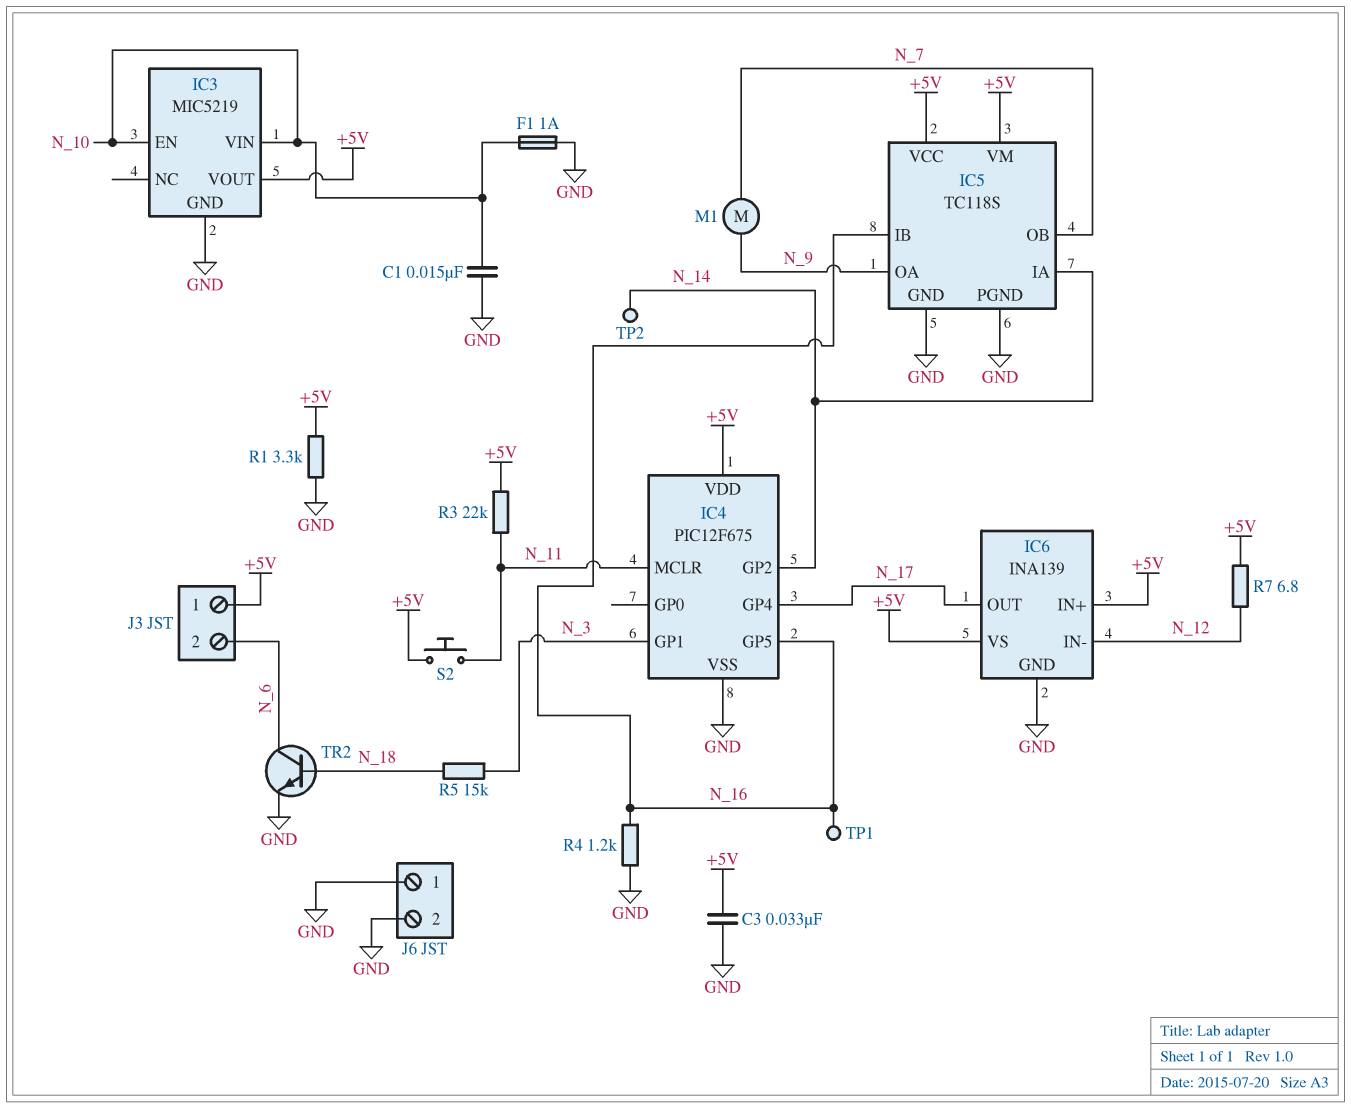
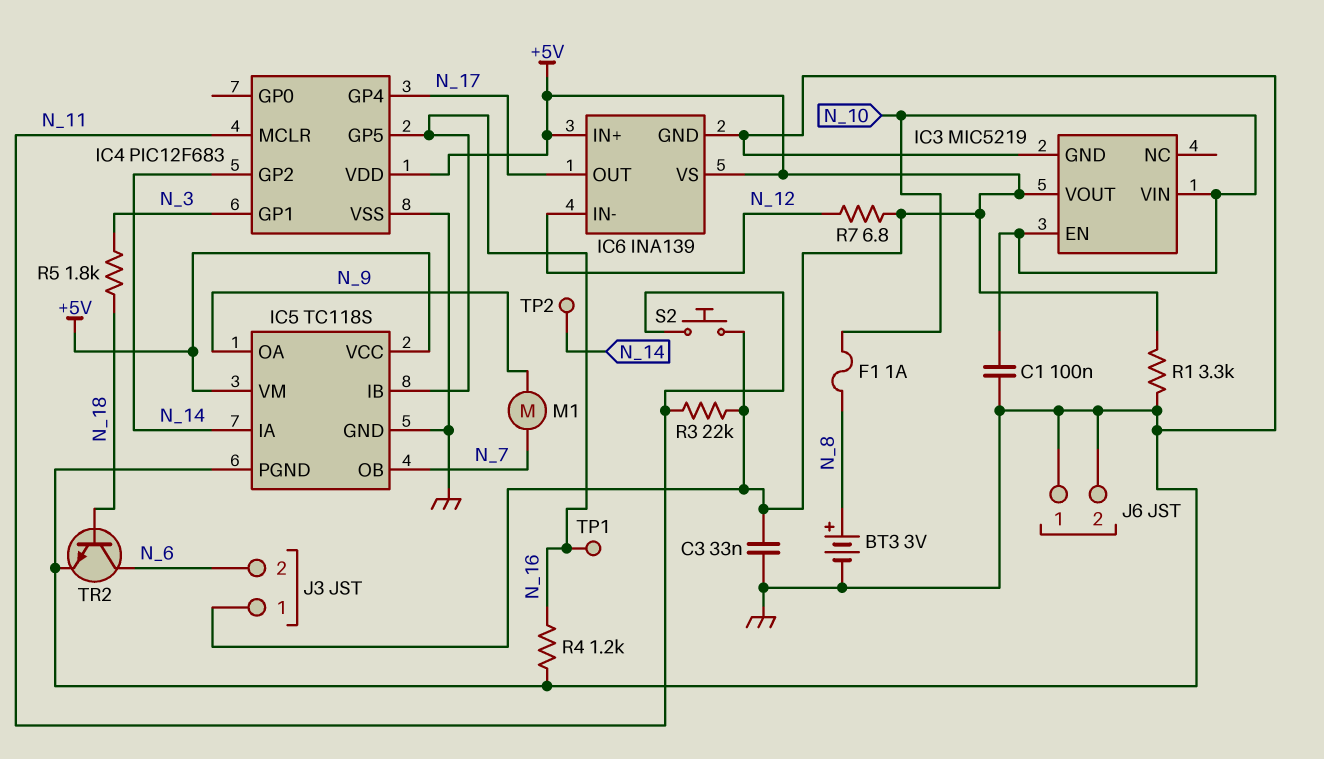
BT3: none -> 3V (plus N_8, minus GND)
C1: 15nF (GND, N_10) -> 100nF (GND, N_10)
F1: 1A (GND, N_10) -> 1A (N_8, N_10)
IC4: PIC12F675 -> PIC12F683
R5: 15k (N_3, N_18) -> 1.8k (N_3, N_18)

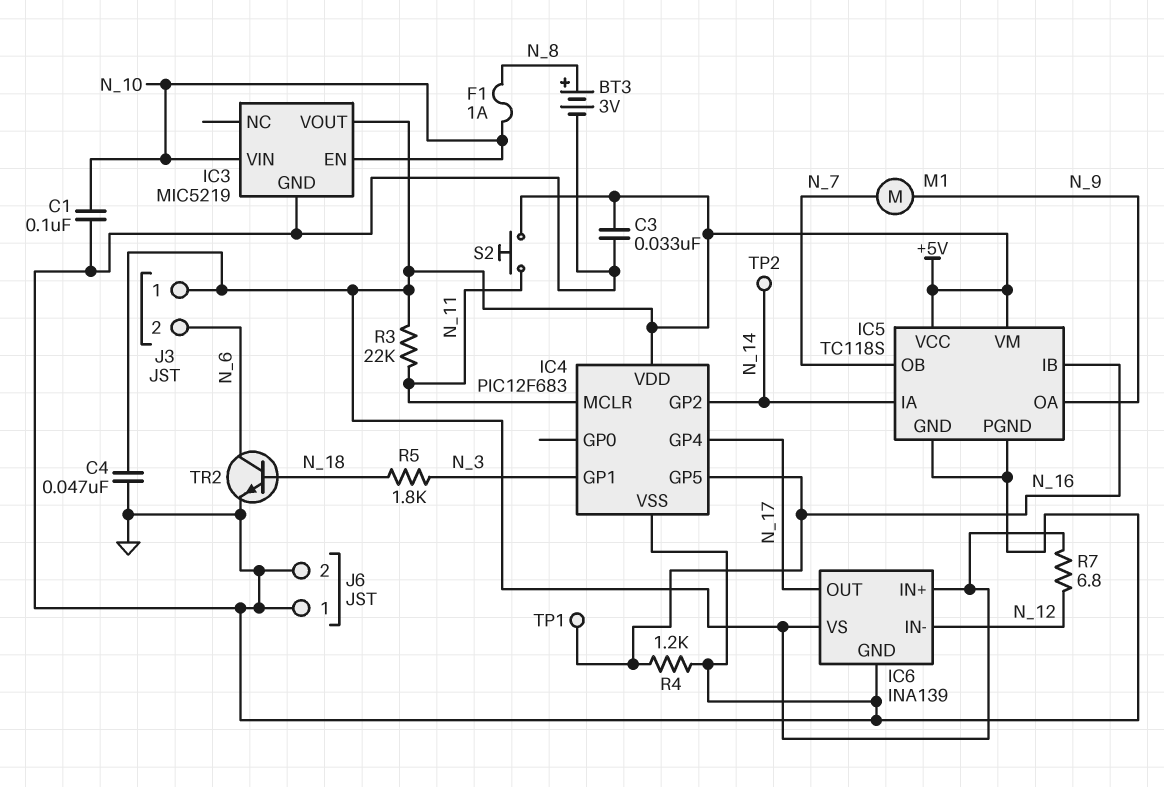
C4: none -> 47nF (+5V, GND)
R1: 3.3k (+5V, GND) -> none

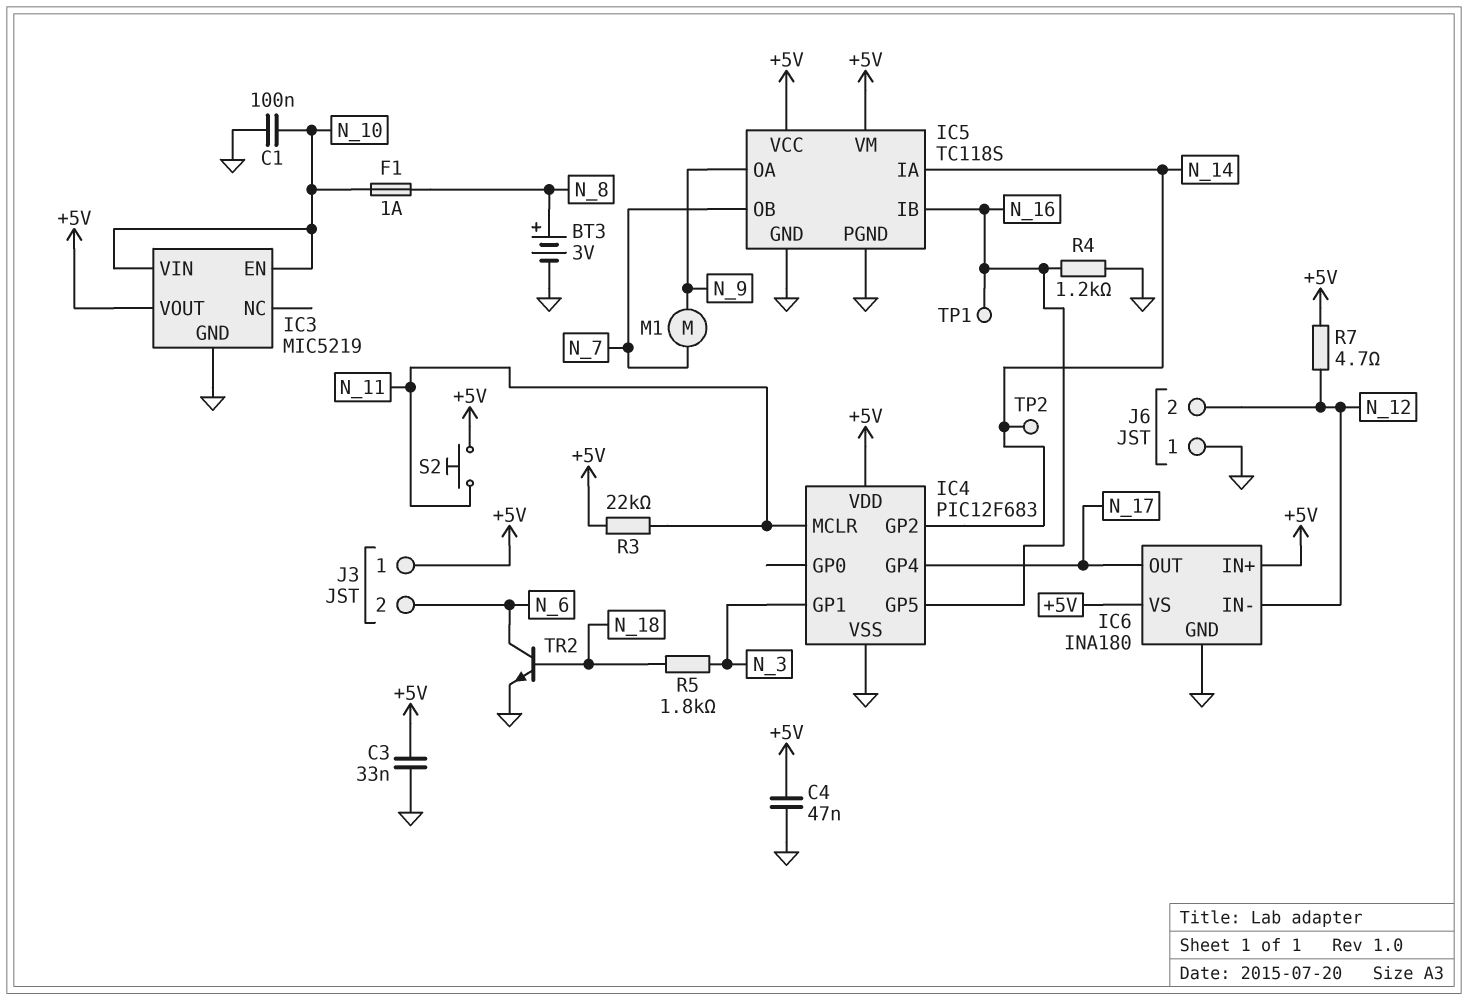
IC6: INA139 -> INA180
J6 pin 2: GND -> N_12
R7: 6.8 (+5V, N_12) -> 4.7 (+5V, N_12)

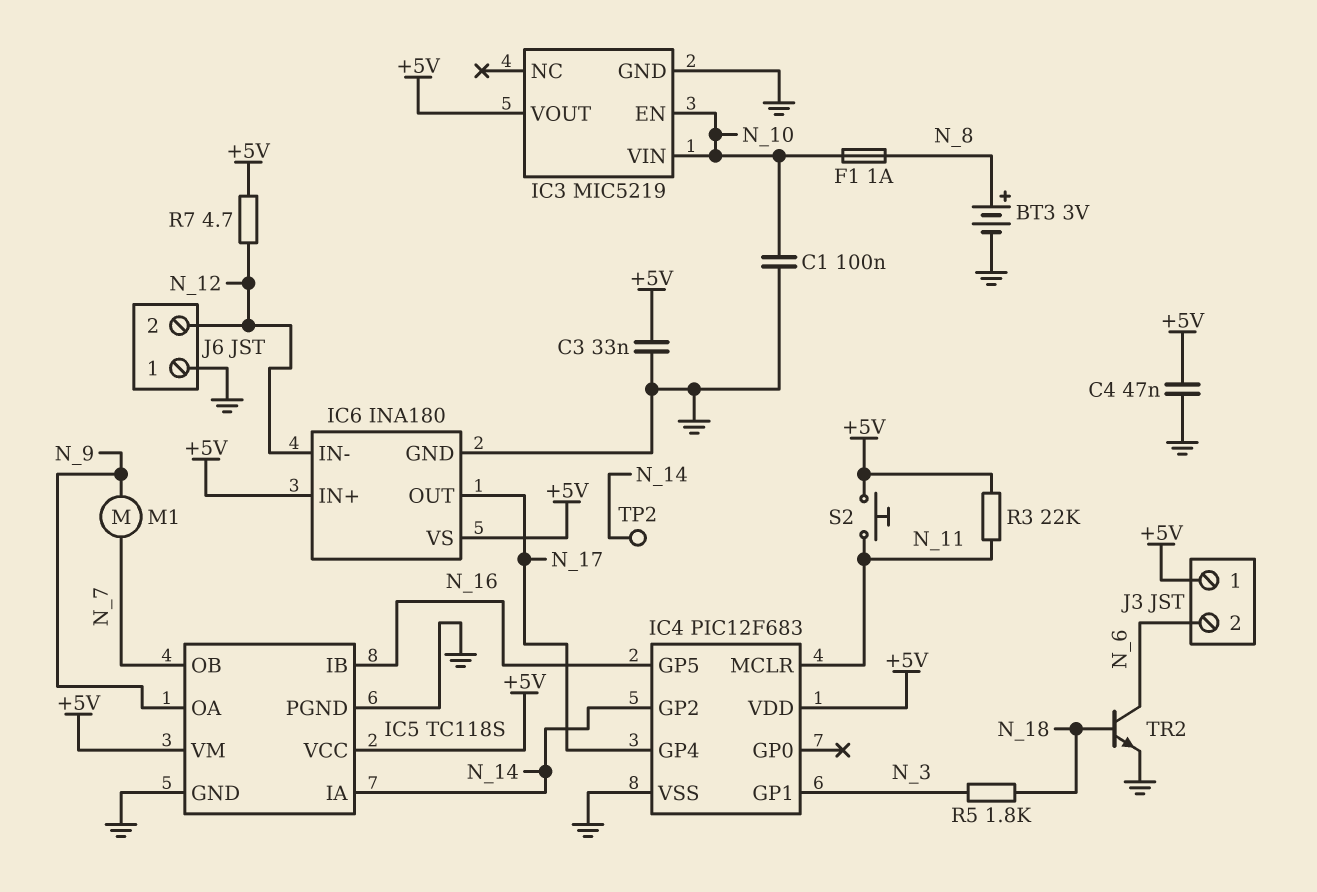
R4: 1.2k (GND, N_16) -> none
TP1: test point (N_16) -> none

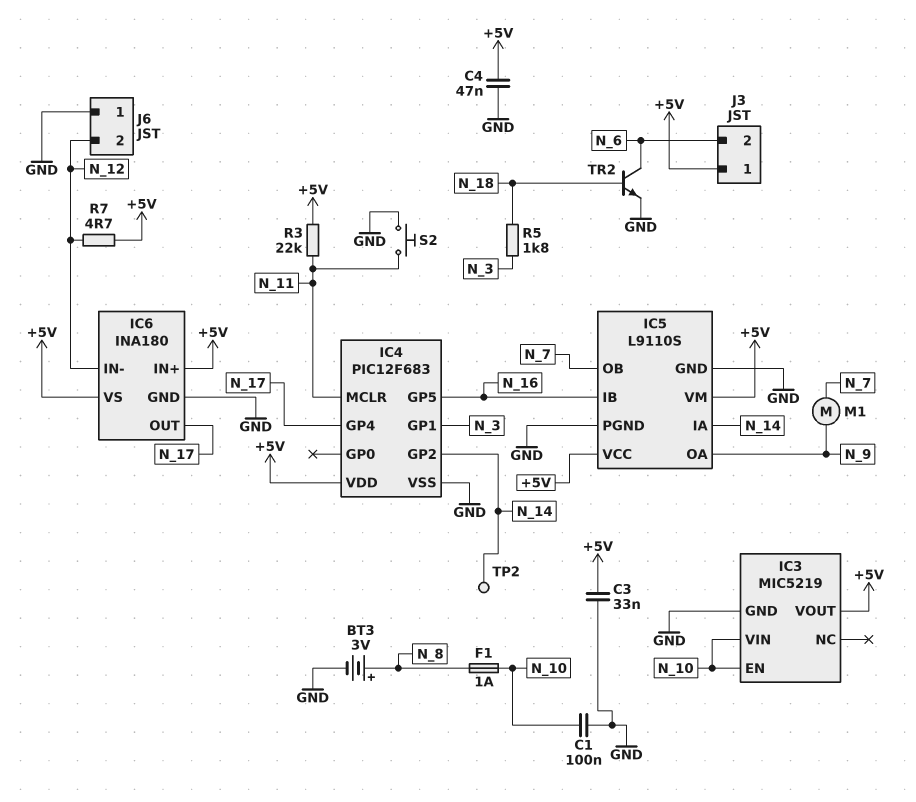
IC5: TC118S -> L9110S
S2: button (+5V, N_11) -> button (GND, N_11)

